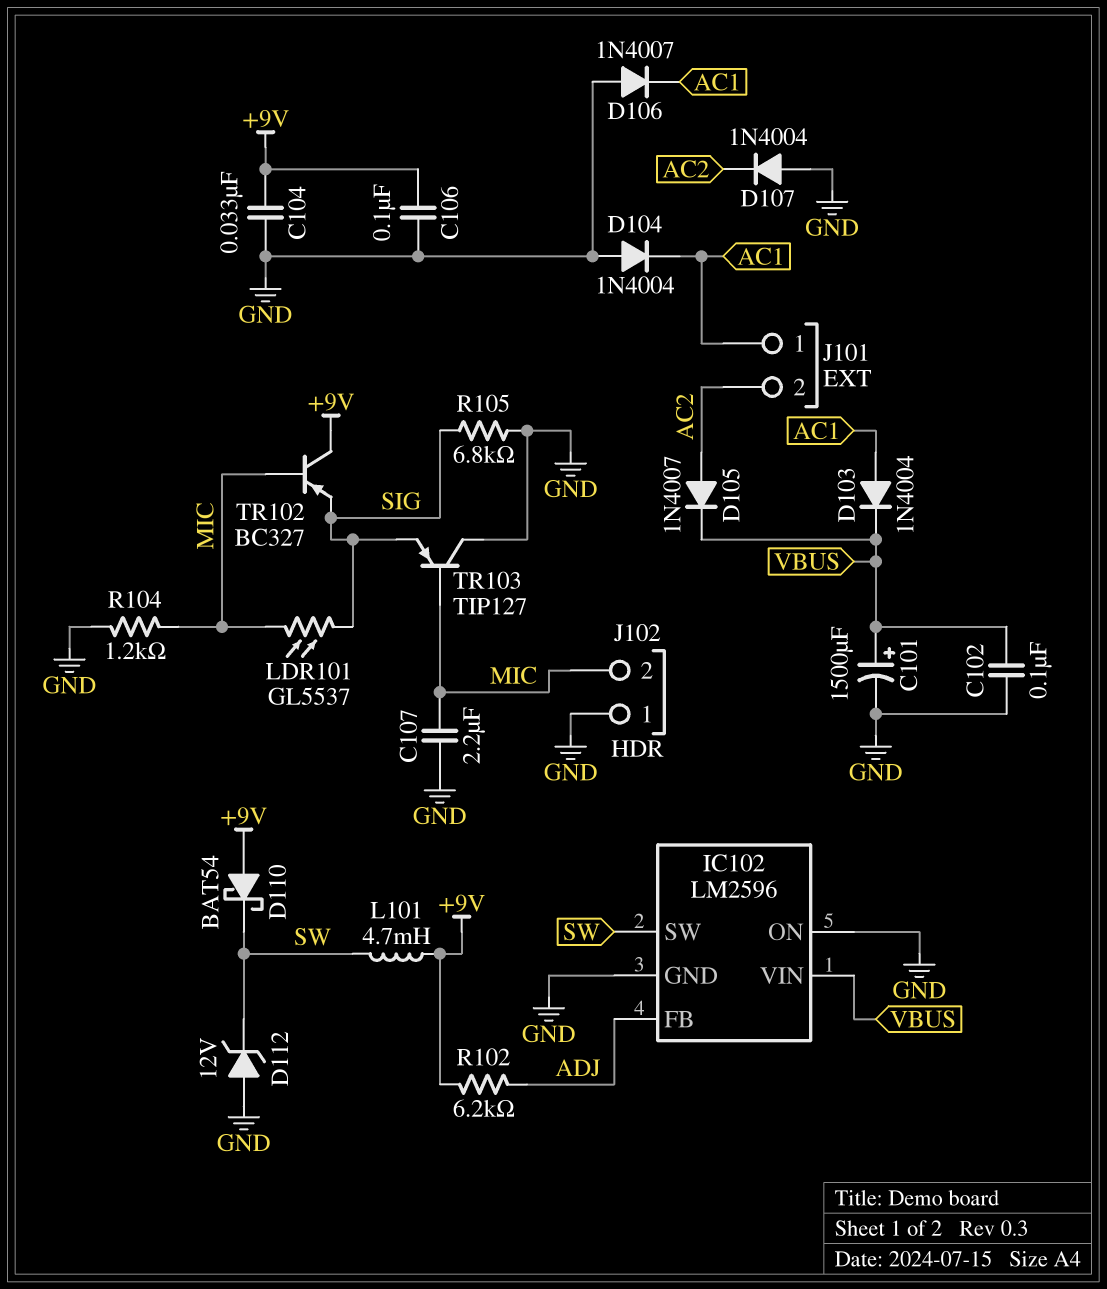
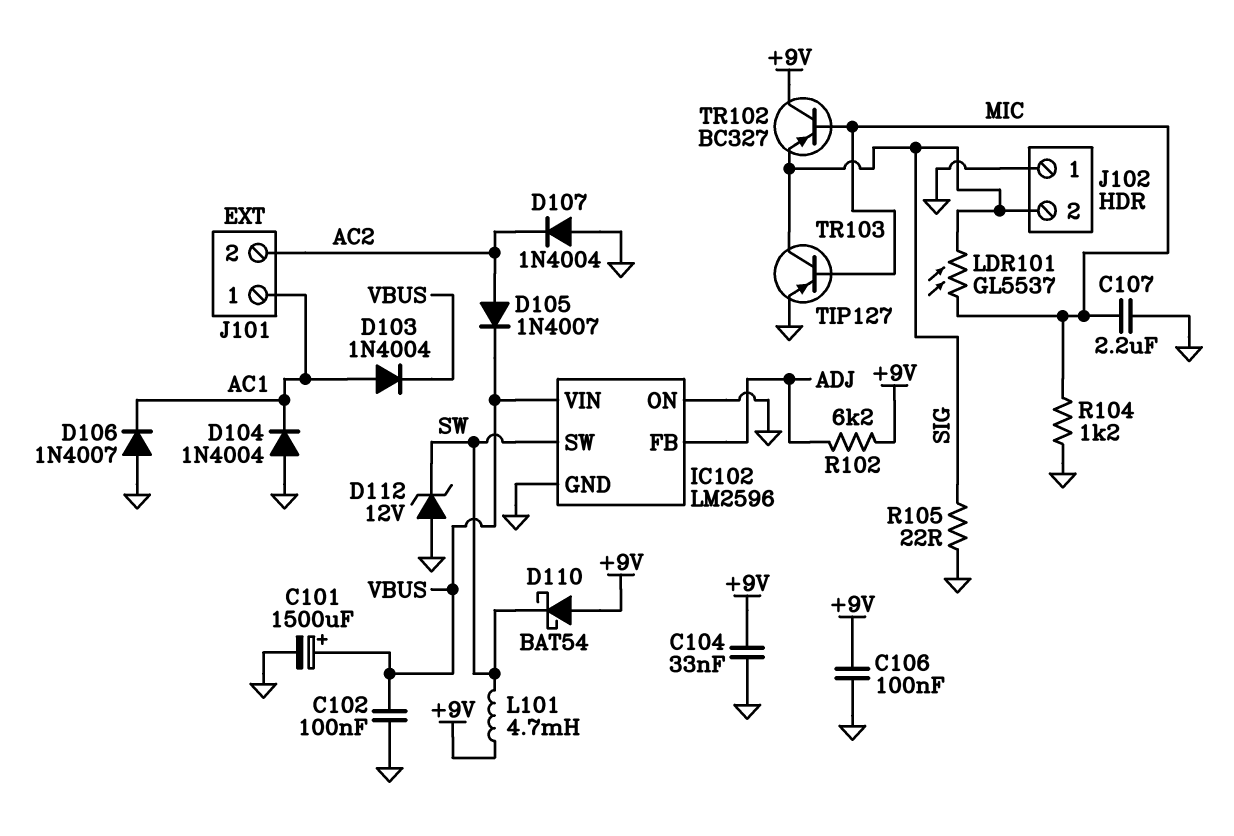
J102 pin 2: MIC -> SIG
R105: 6.8k (GND, SIG) -> 22 (GND, SIG)
TR103: PNP TIP127 (B MIC, C GND, E SIG) -> PNP TIP127 (B MIC, C SIG, E GND)

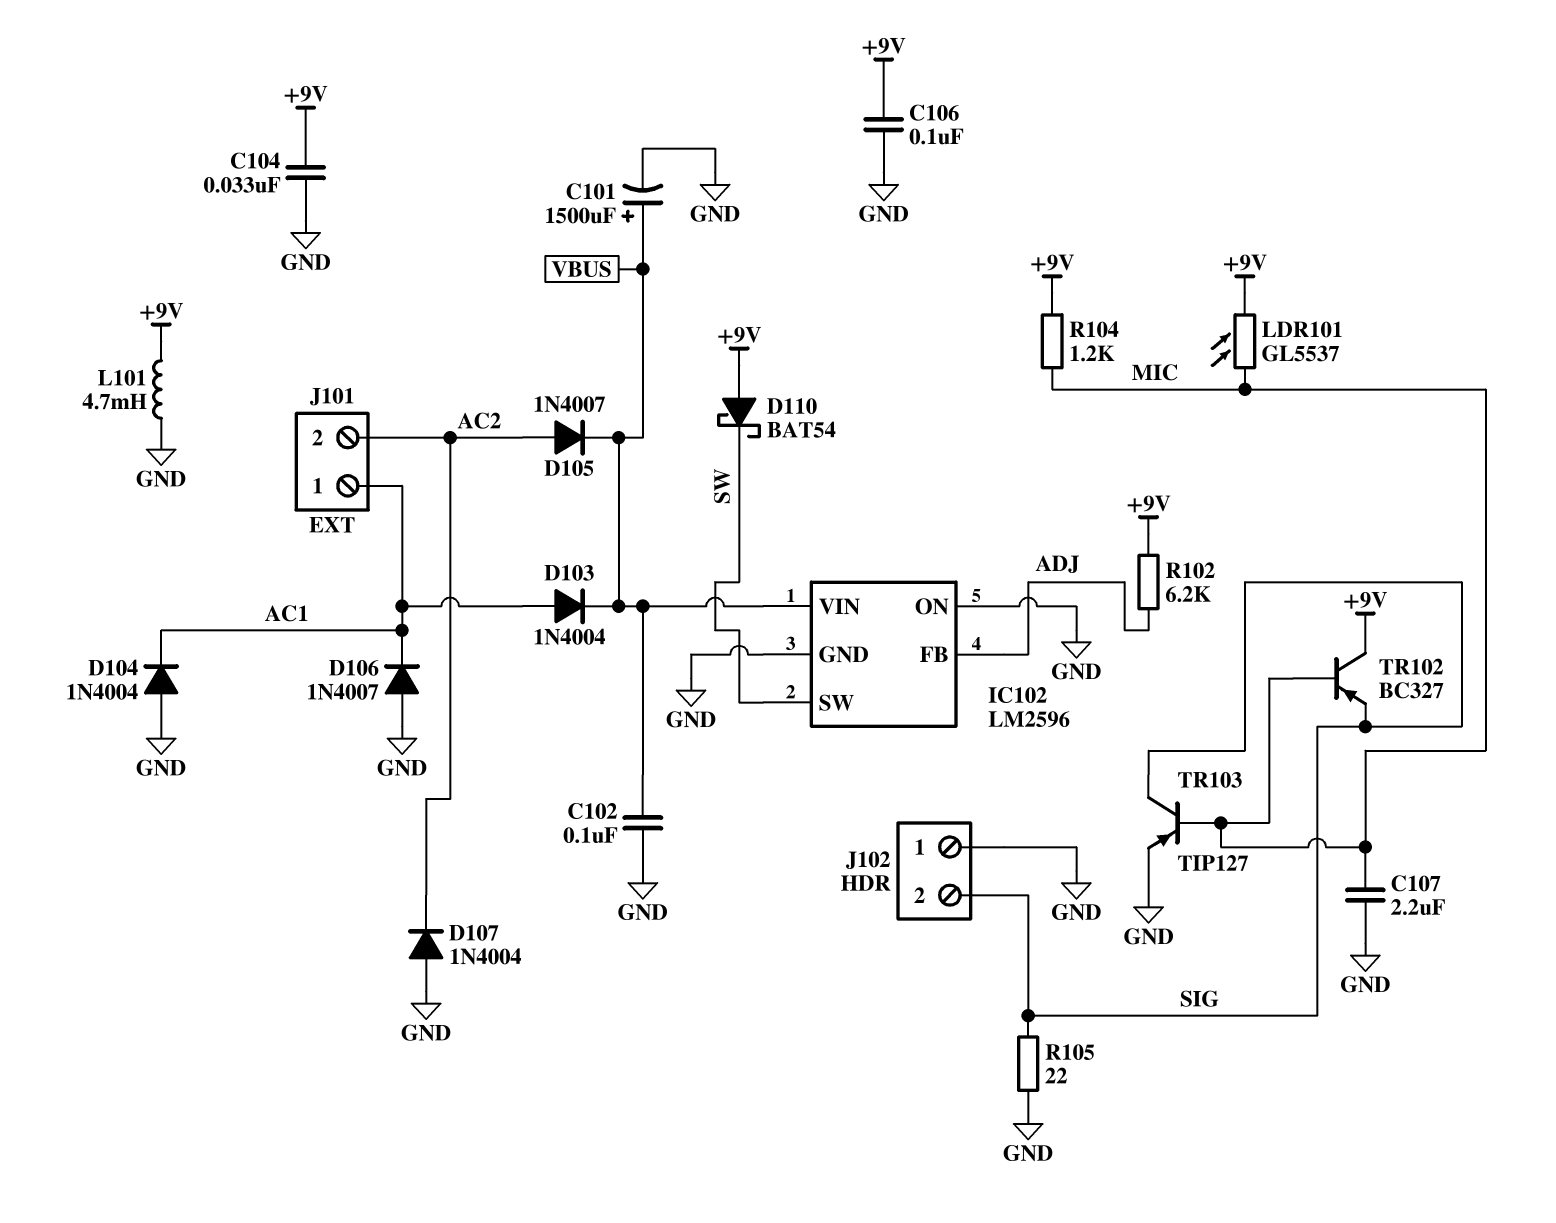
D112: zener 12V (A GND, K SW) -> none
L101: 4.7mH (+9V, SW) -> 4.7mH (+9V, GND)
LDR101: GL5537 (MIC, SIG) -> GL5537 (+9V, MIC)
R104: 1.2k (GND, MIC) -> 1.2k (+9V, MIC)

